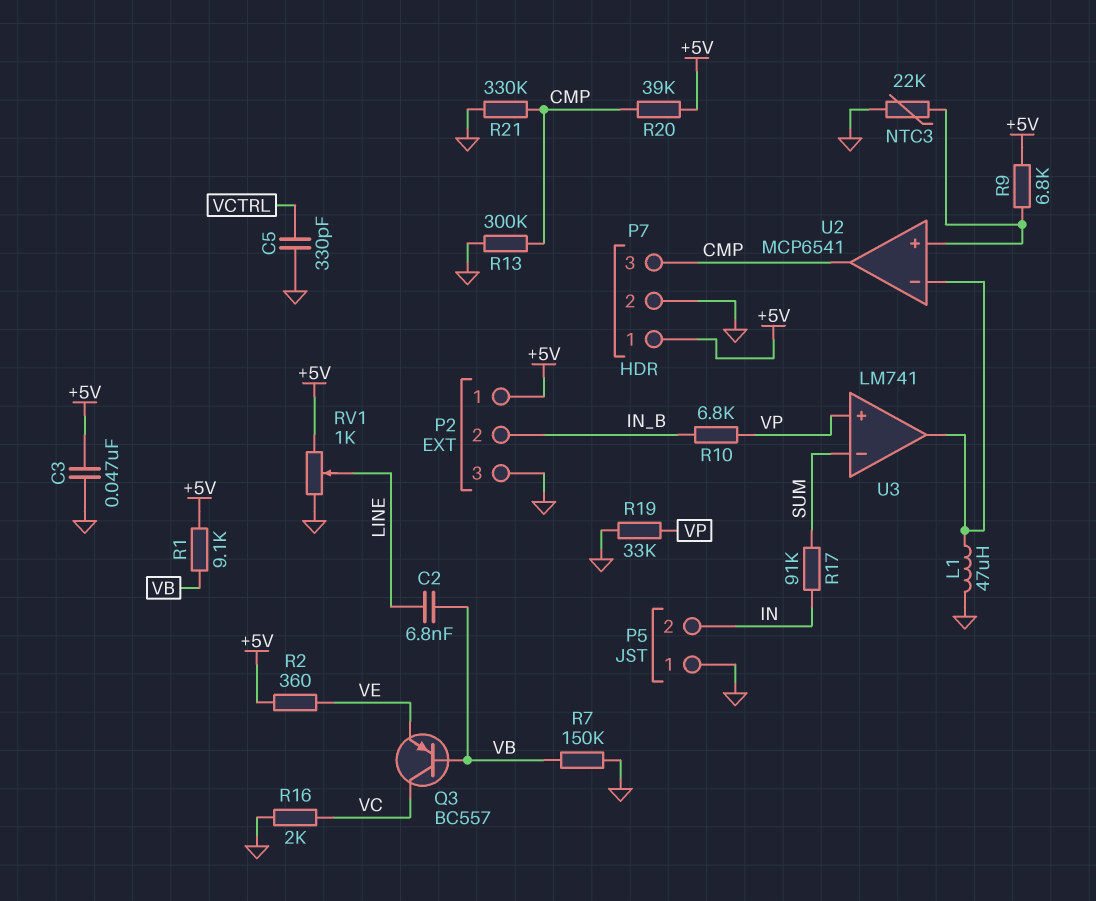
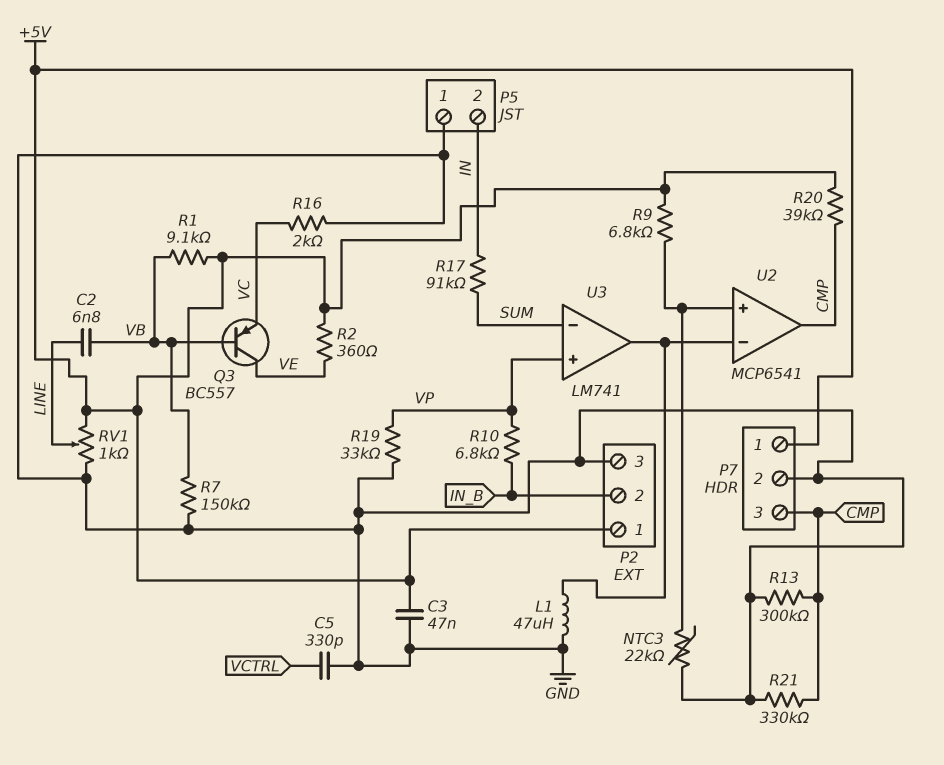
Q3: PNP BC557 (B VB, C VC, E VE) -> PNP BC557 (B VB, C VE, E VC)

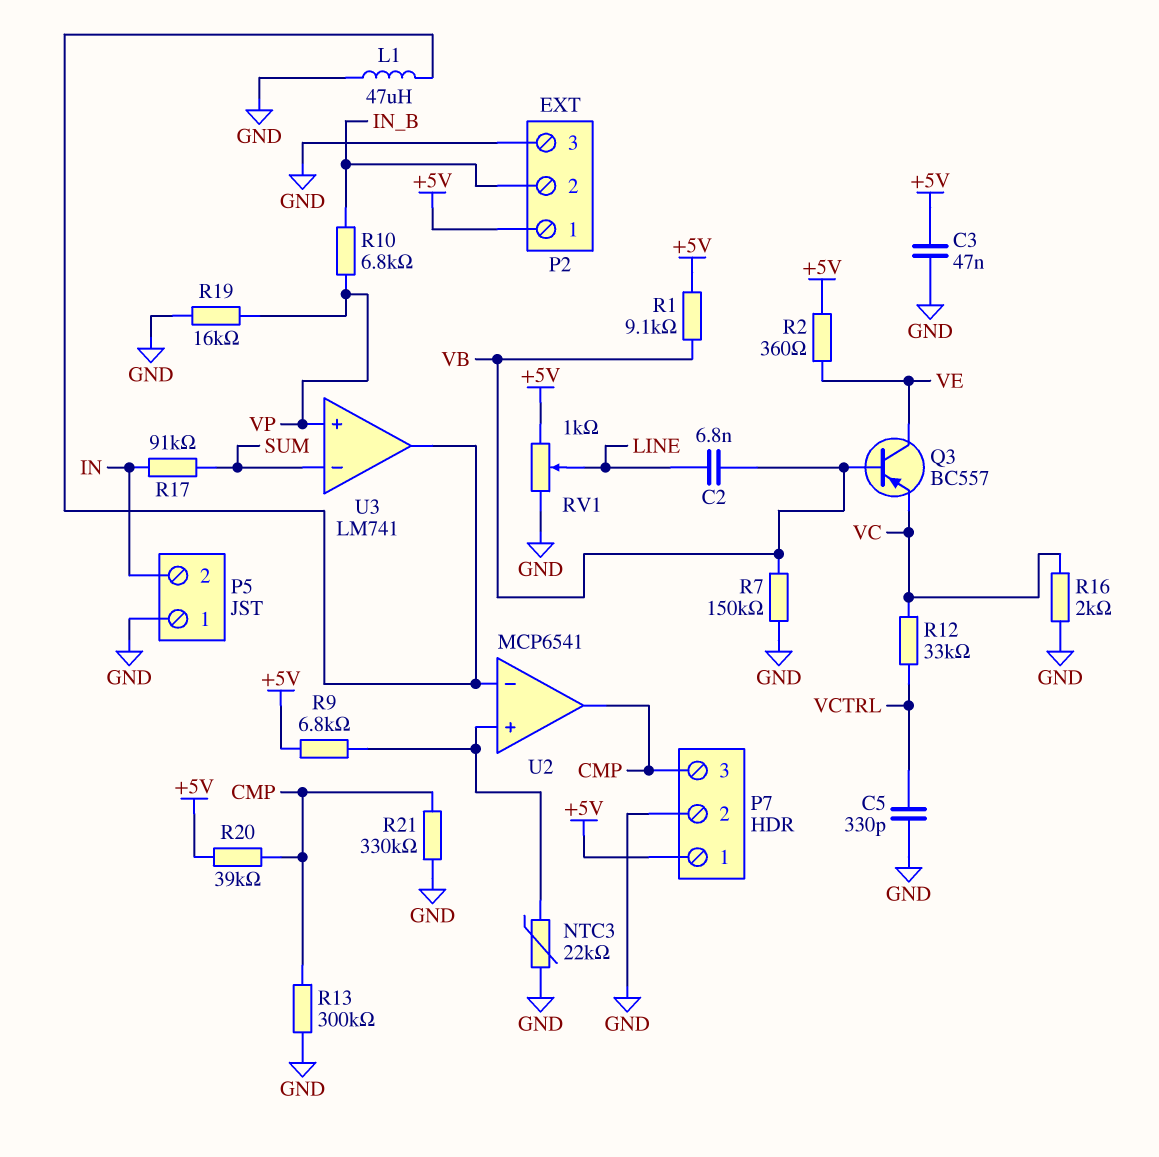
R12: none -> 33k (VC, VCTRL)
R19: 33k (GND, VP) -> 16k (GND, VP)

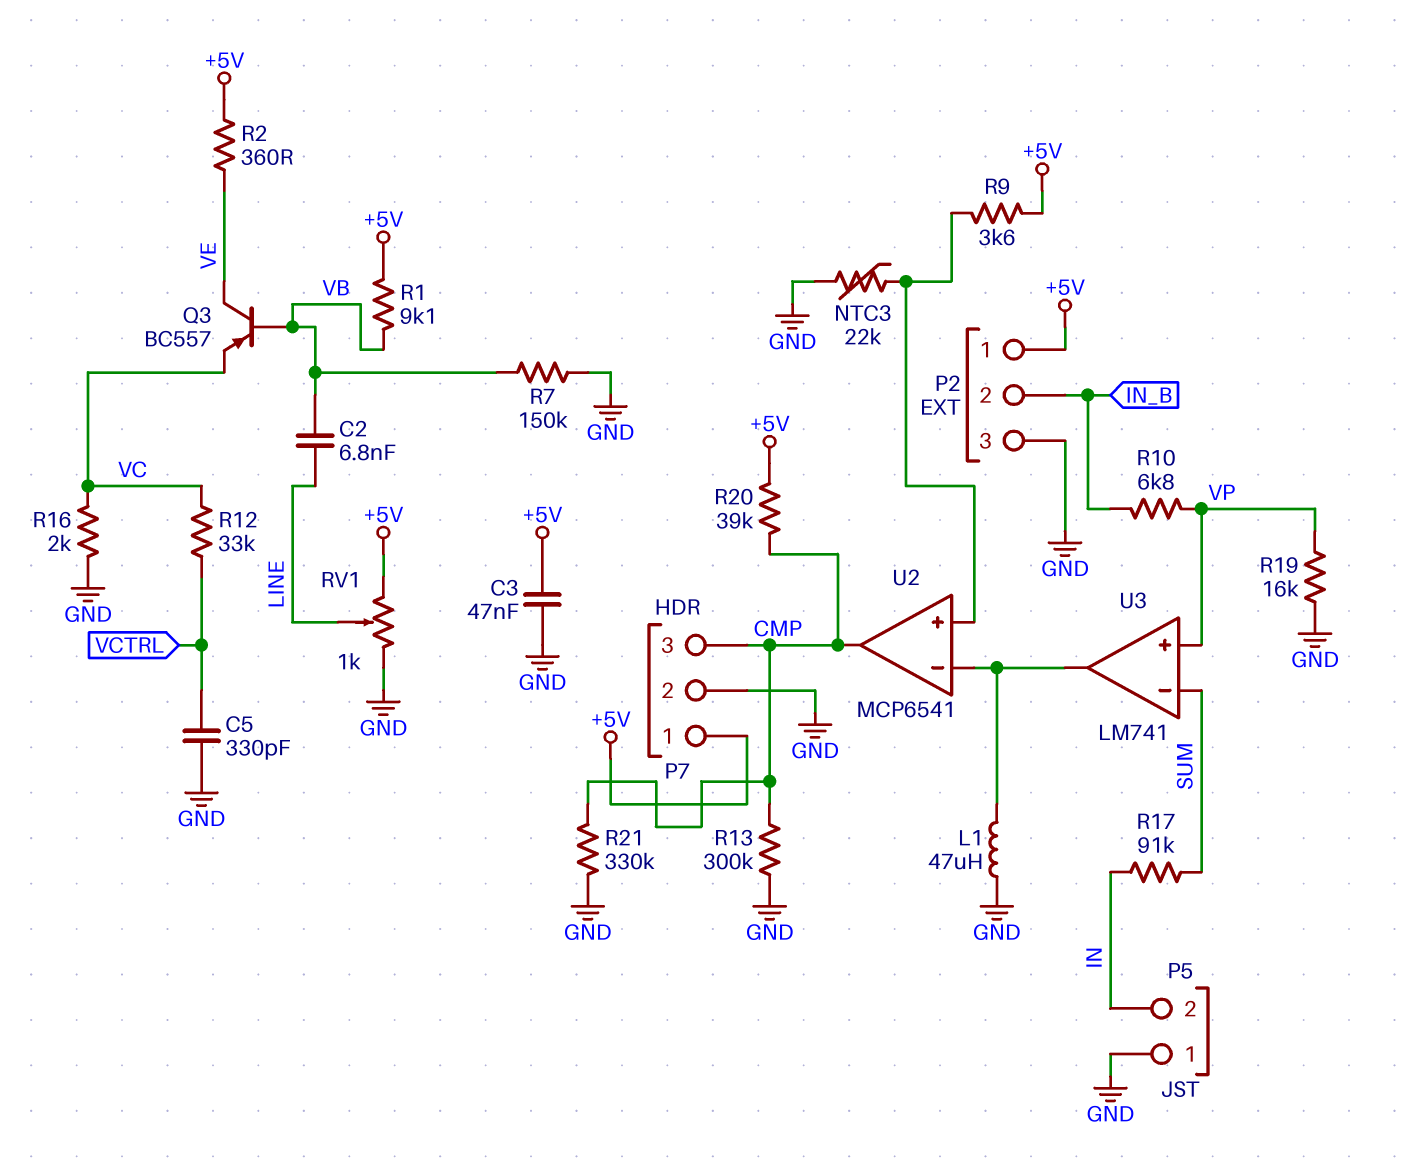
R9: 6.8k (+5V, U2/in+) -> 3.6k (+5V, U2/in+)

